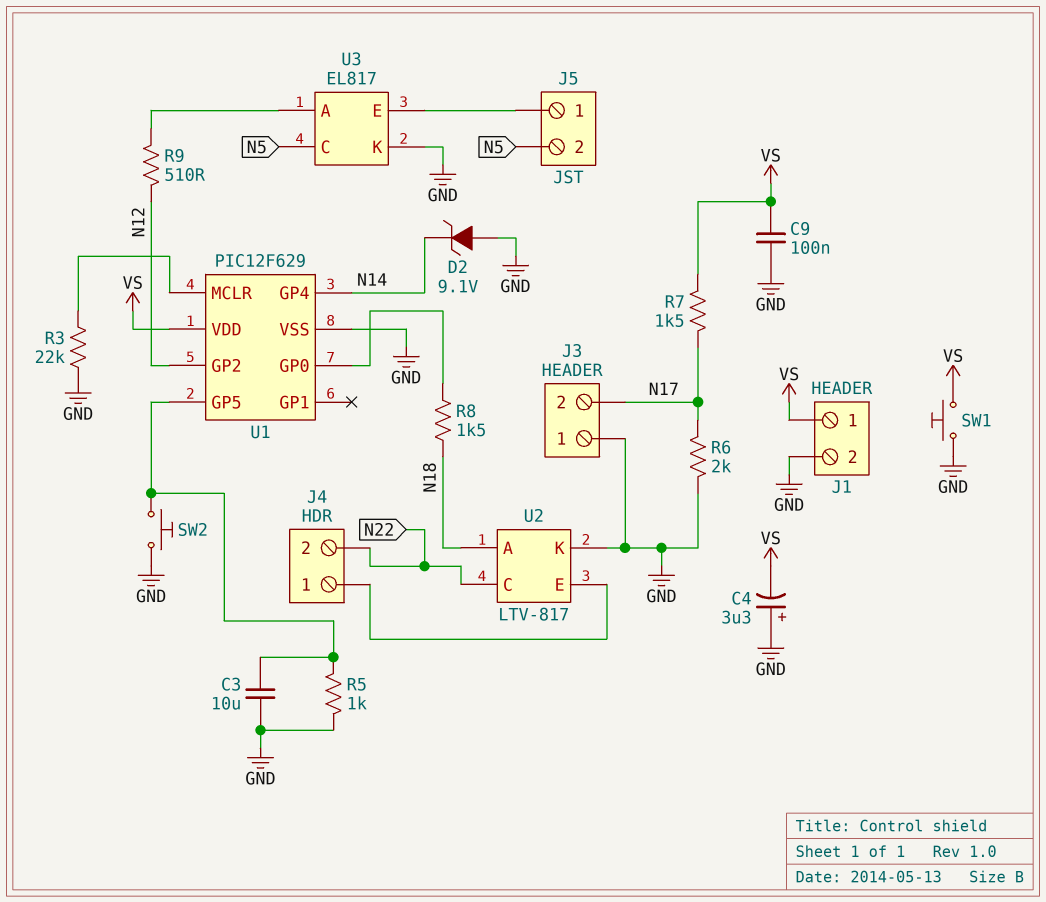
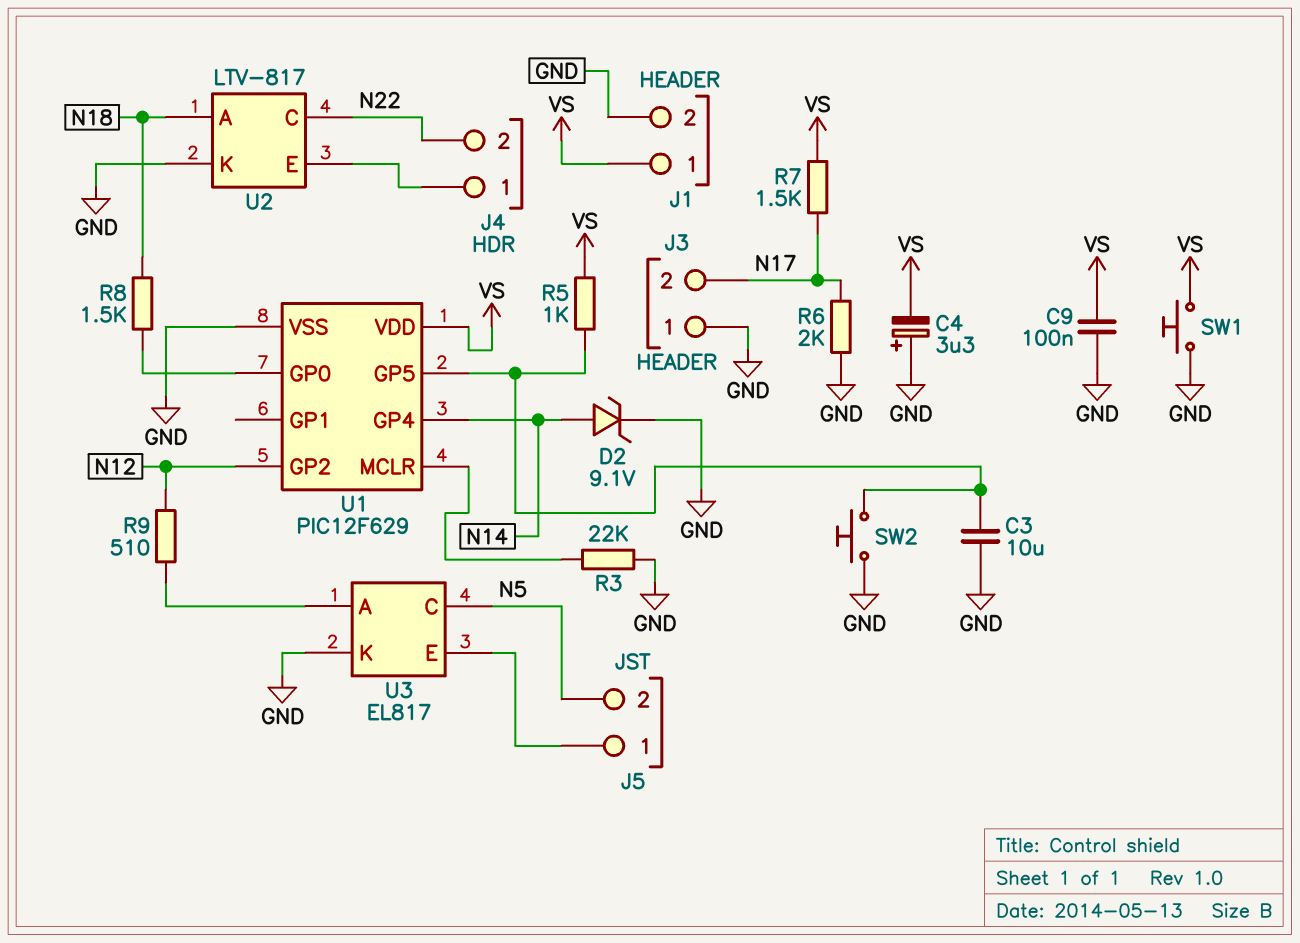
D2: zener 9.1V (A GND, K N14) -> zener 9.1V (A N14, K GND)
R5: 1k (GND, U1/GP5) -> 1k (U1/GP5, VS)

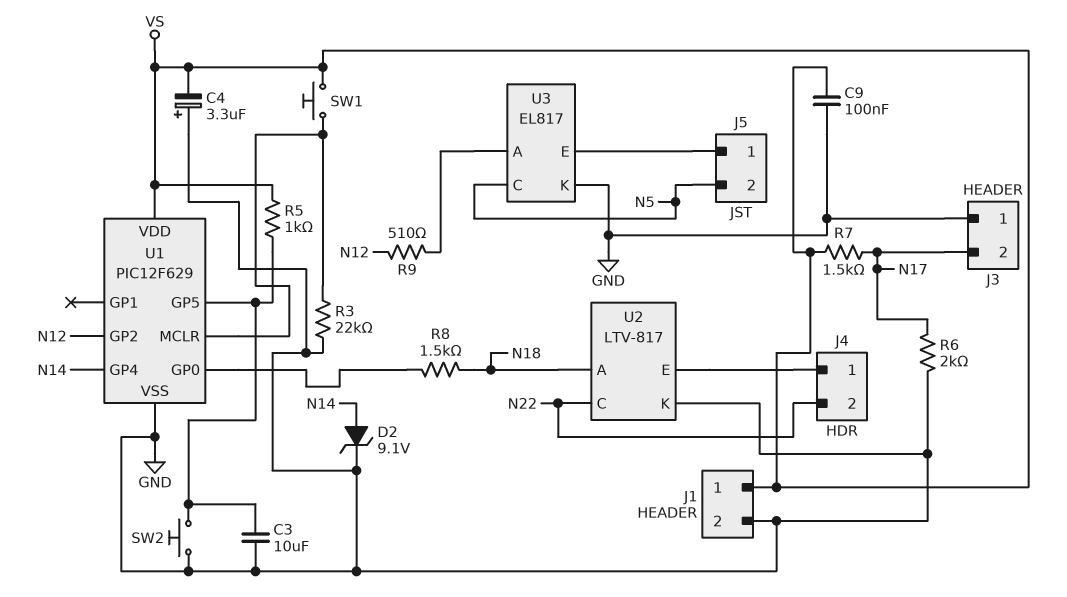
SW1: button (GND, VS) -> button (U1/MCLR, VS)

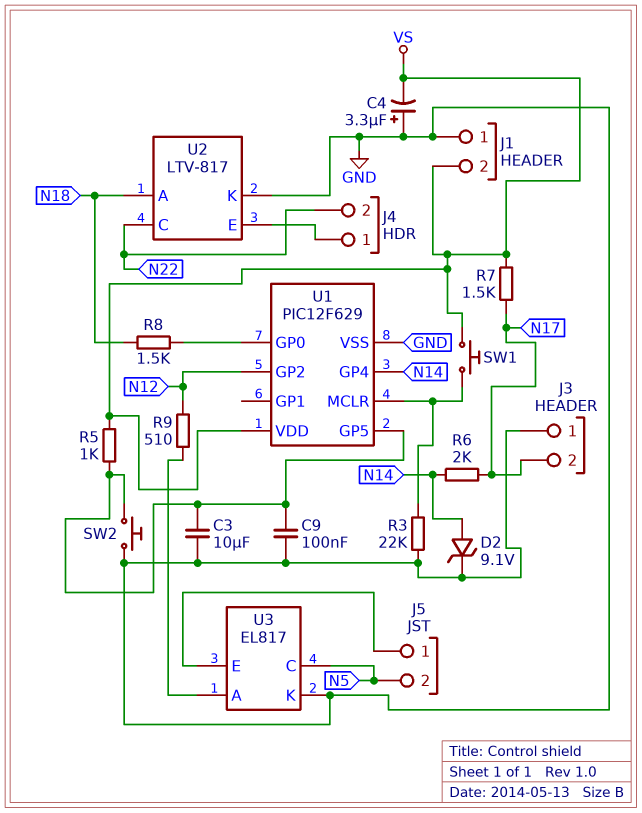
C9: 100nF (GND, VS) -> 100nF (GND, U1/GP5)
J1 pin 1: VS -> GND
J1 pin 2: GND -> VS
R6: 2k (GND, N17) -> 2k (N14, N17)

